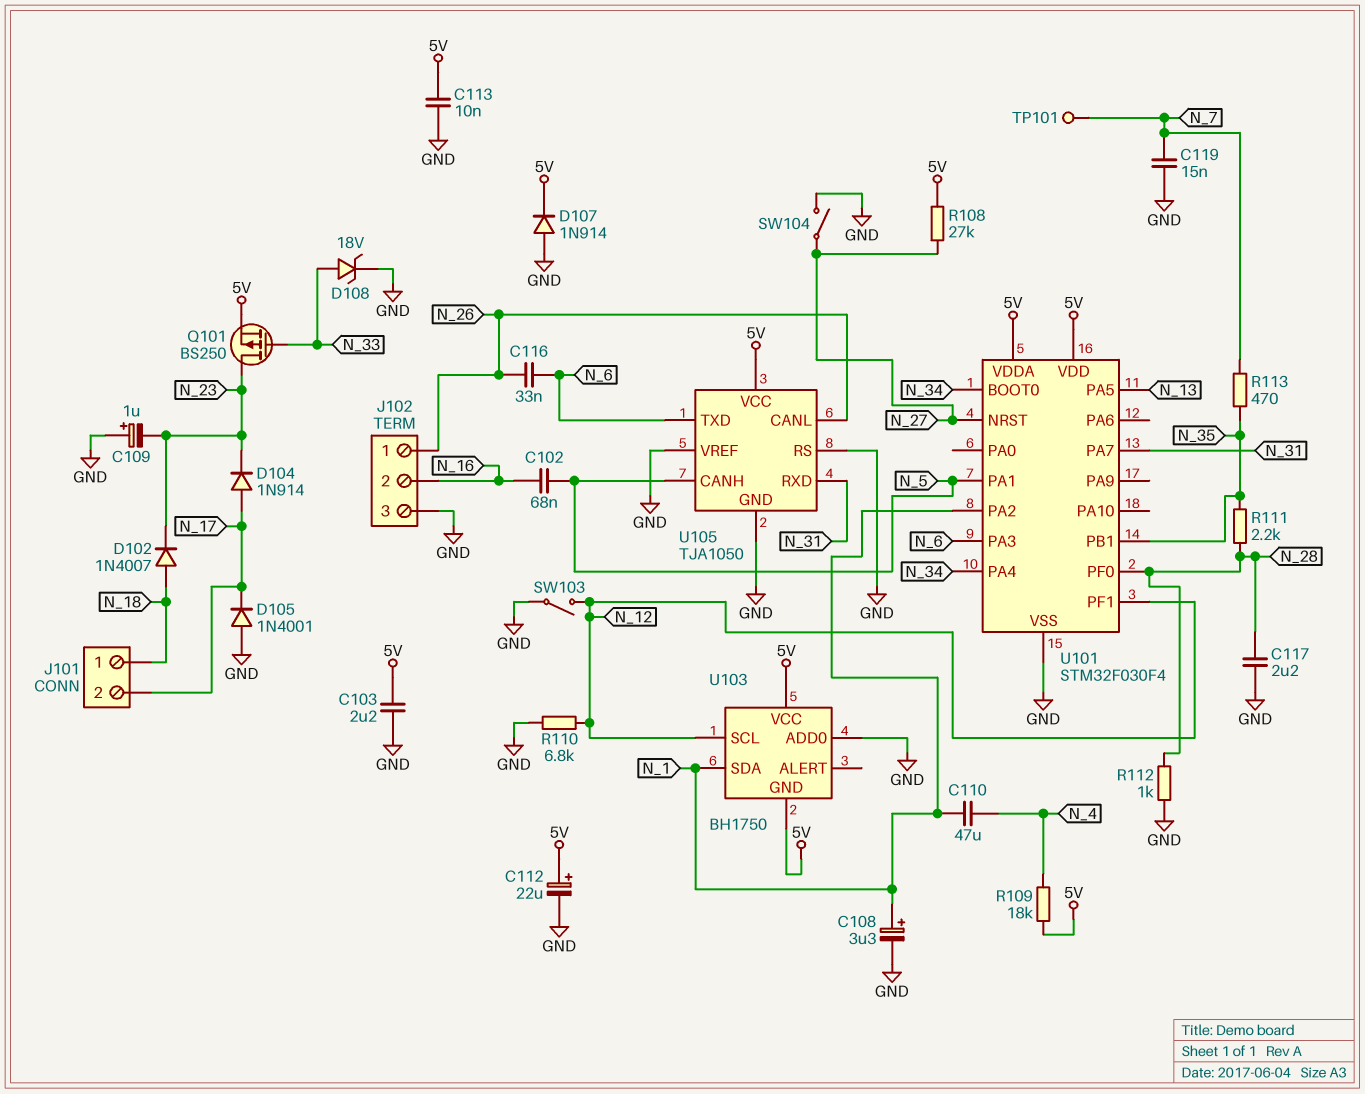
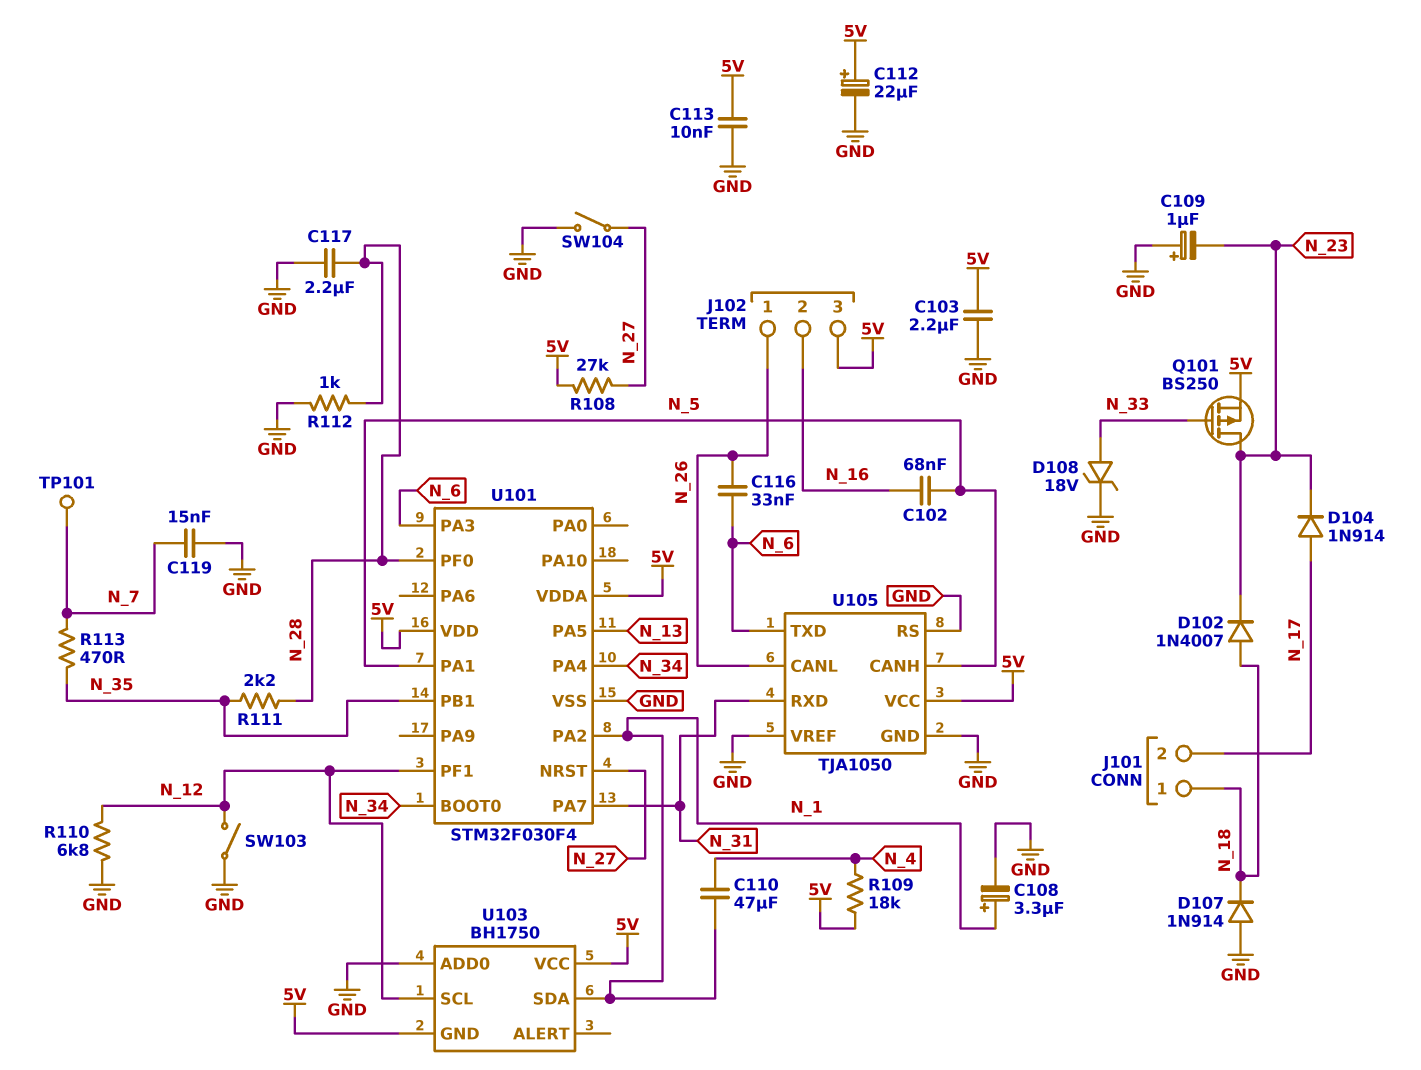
D105: diode 1N4001 (A GND, K N_17) -> none
D107: diode 1N914 (A GND, K 5V) -> diode 1N914 (A GND, K N_18)
J102 pin 3: GND -> 5V

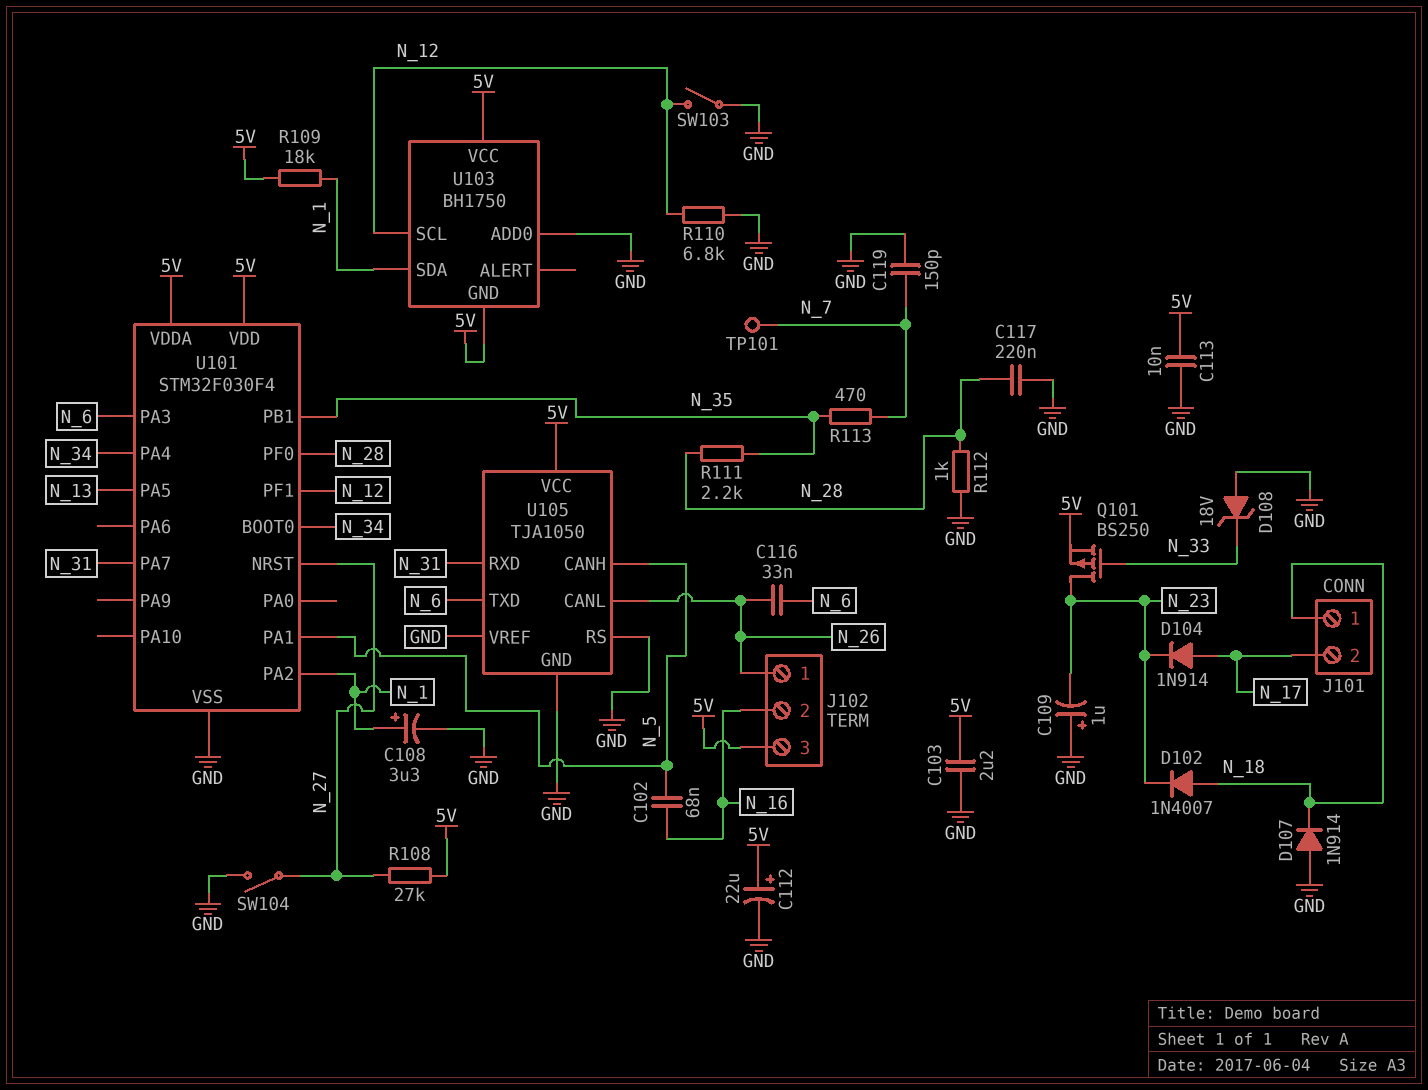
C110: 47uF (N_1, N_4) -> none
C117: 2.2uF (GND, N_28) -> 220nF (GND, N_28)
C119: 15nF (GND, N_7) -> 150pF (GND, N_7)
D108: zener 18V (A N_33, K GND) -> zener 18V (A GND, K N_33)
R109: 18k (5V, N_4) -> 18k (5V, N_1)

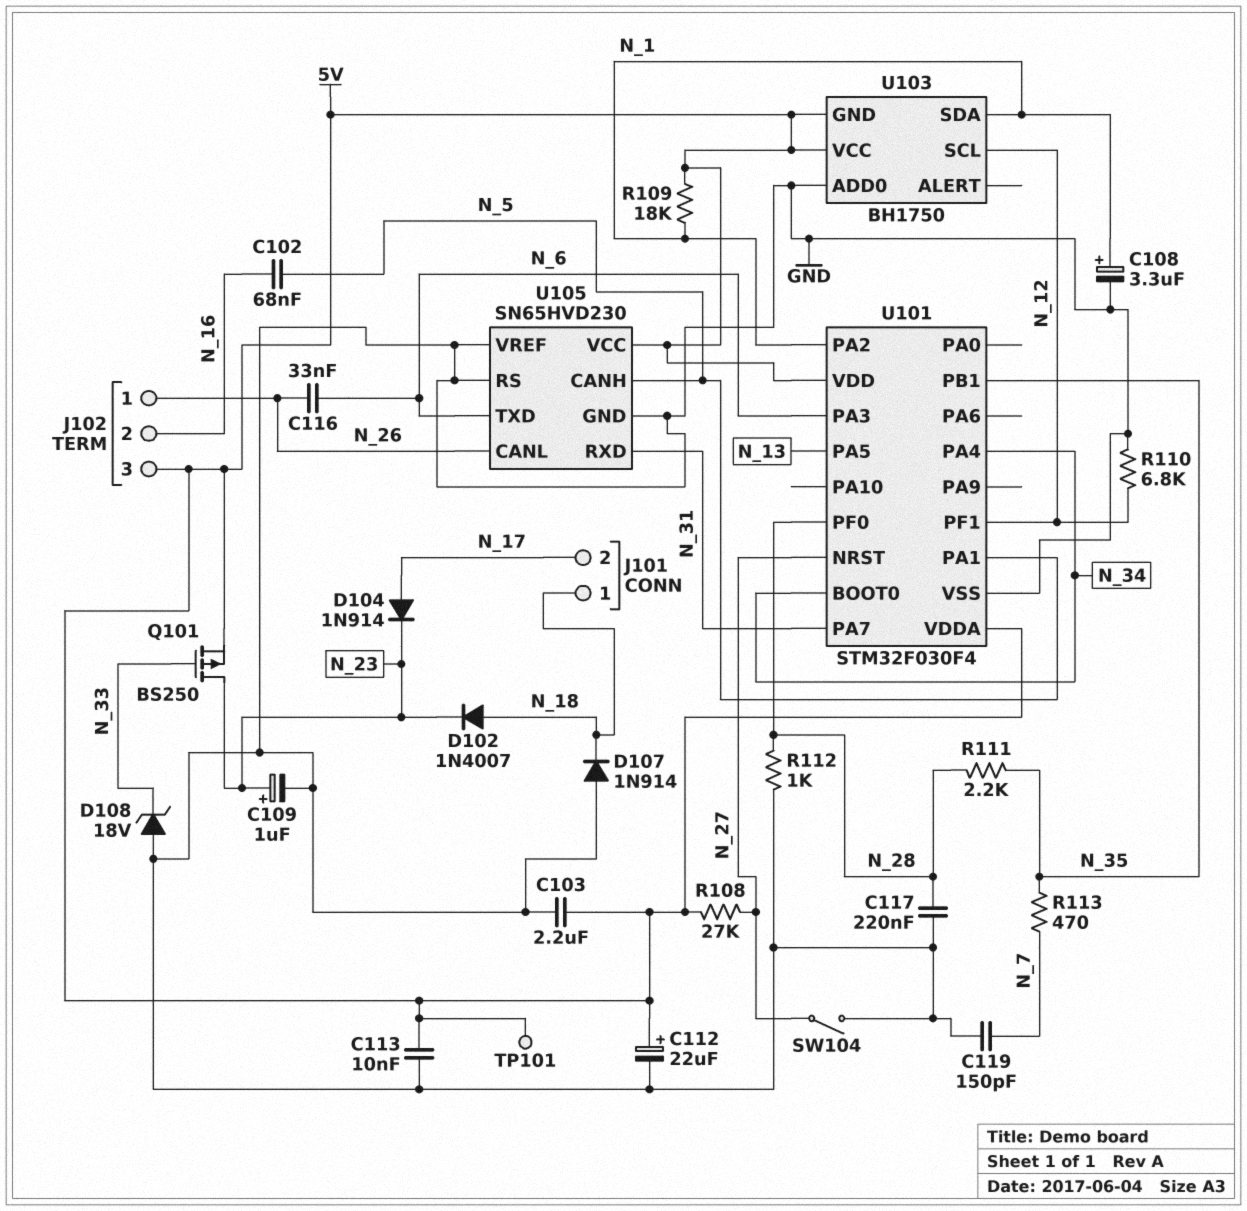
C109: 1uF (plus GND, minus N_23) -> 1uF (plus N_23, minus GND)
SW103: switch (GND, N_12) -> none
TP101: test point (N_7) -> test point (5V)
U105: TJA1050 -> SN65HVD230

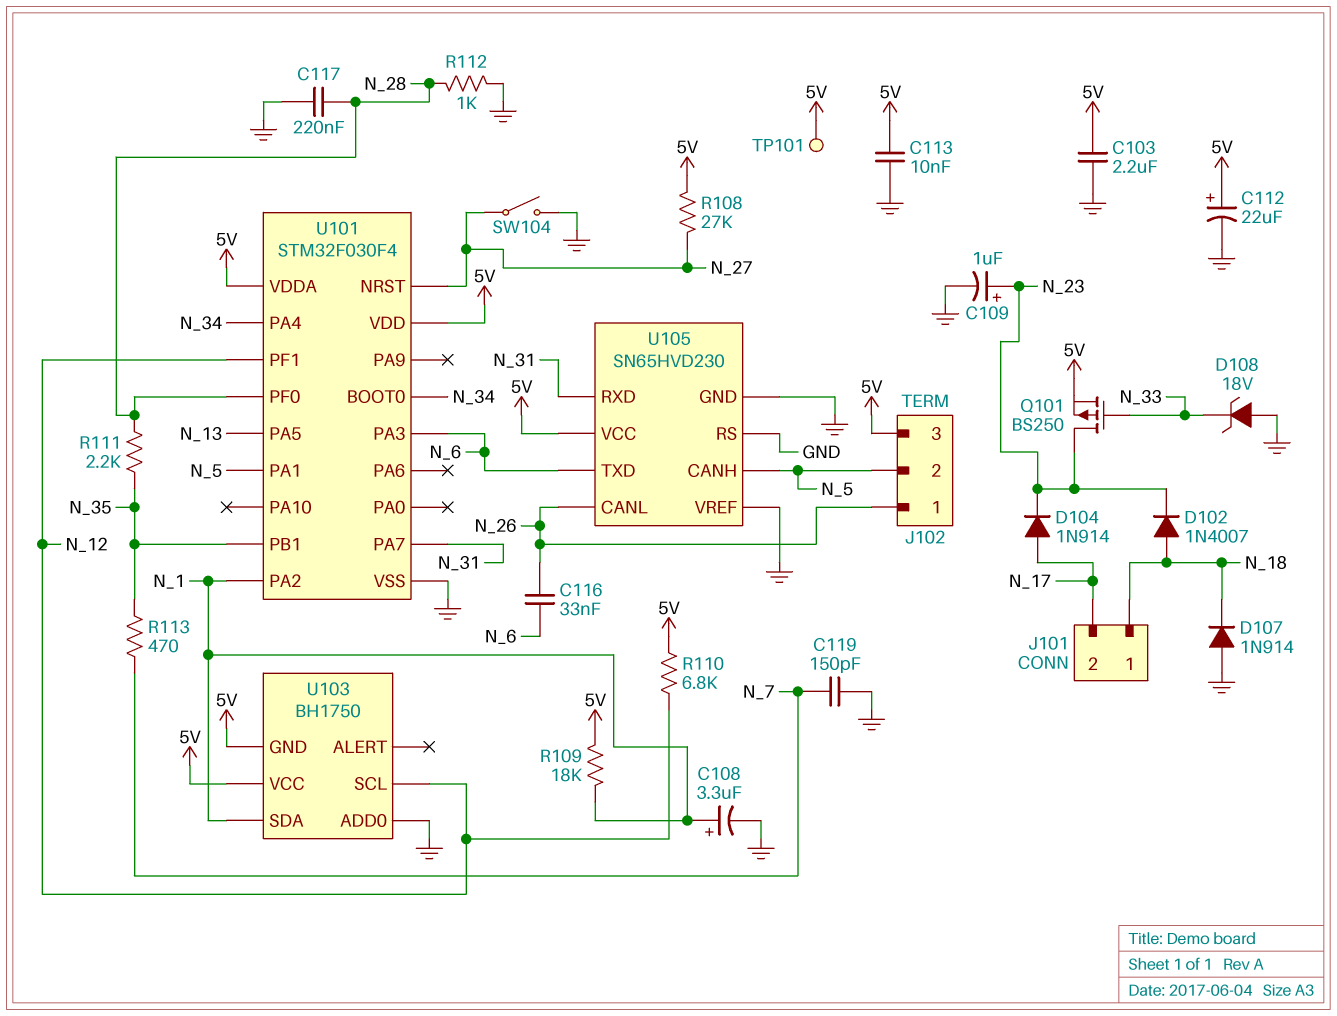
C102: 68nF (N_5, N_16) -> none
J102 pin 2: N_16 -> N_5
R110: 6.8k (GND, N_12) -> 6.8k (5V, N_12)

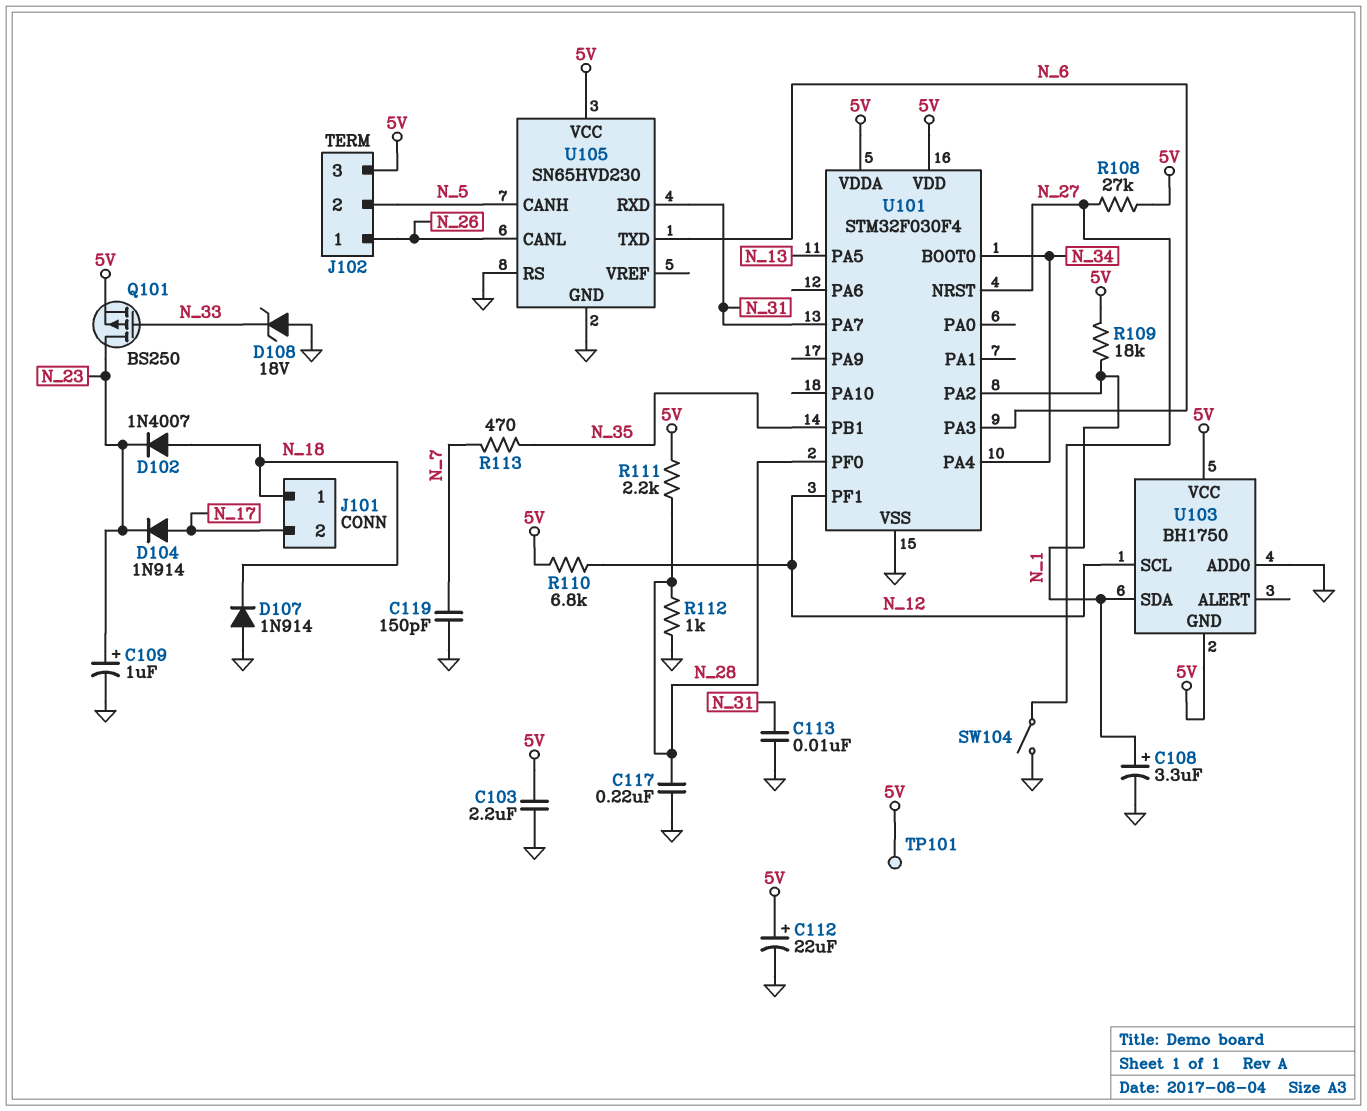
C113: 10nF (5V, GND) -> 10nF (GND, N_31)
C116: 33nF (N_6, N_26) -> none
R111: 2.2k (N_28, N_35) -> 2.2k (5V, N_28)
U101 pin PA1: N_5 -> none
U105 pin VREF: GND -> none

